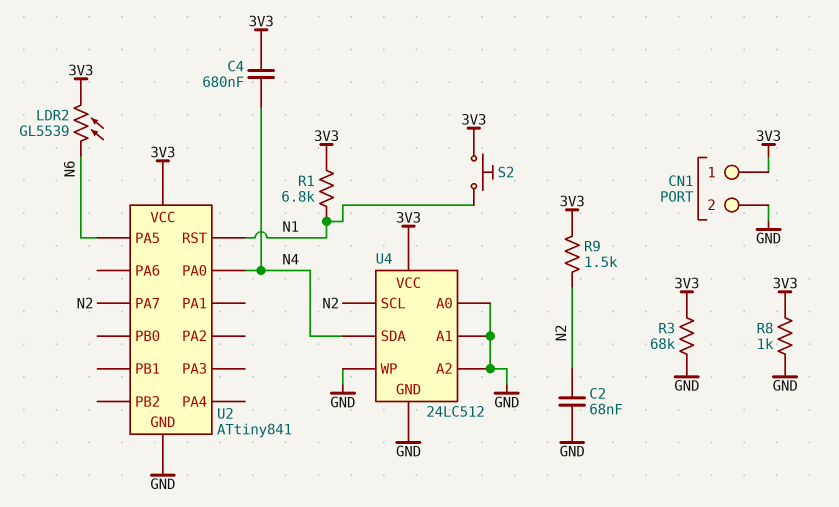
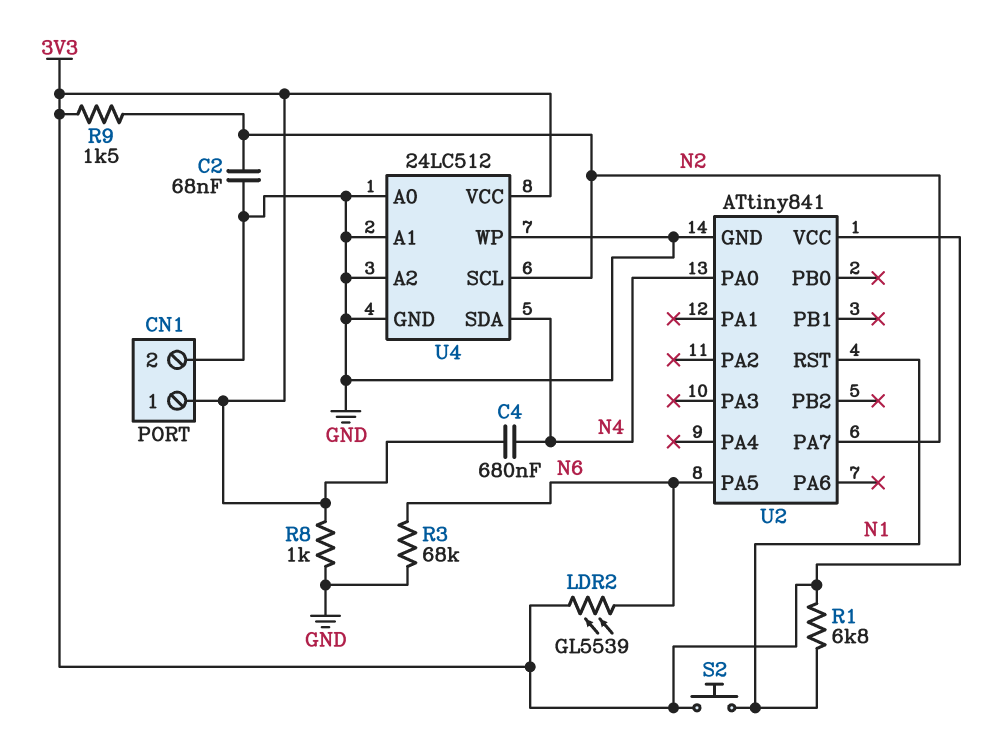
R3: 68k (3V3, GND) -> 68k (GND, N6)

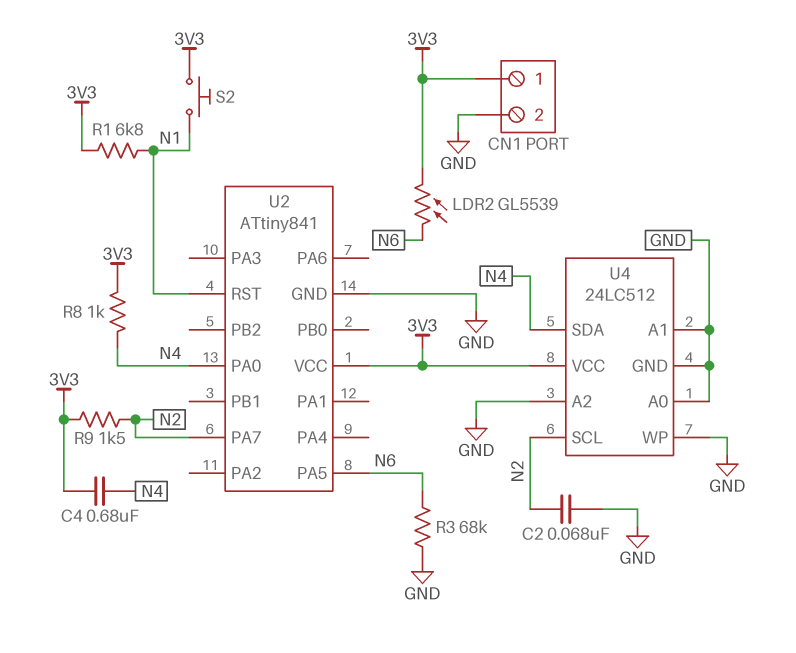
R8: 1k (3V3, GND) -> 1k (3V3, N4)

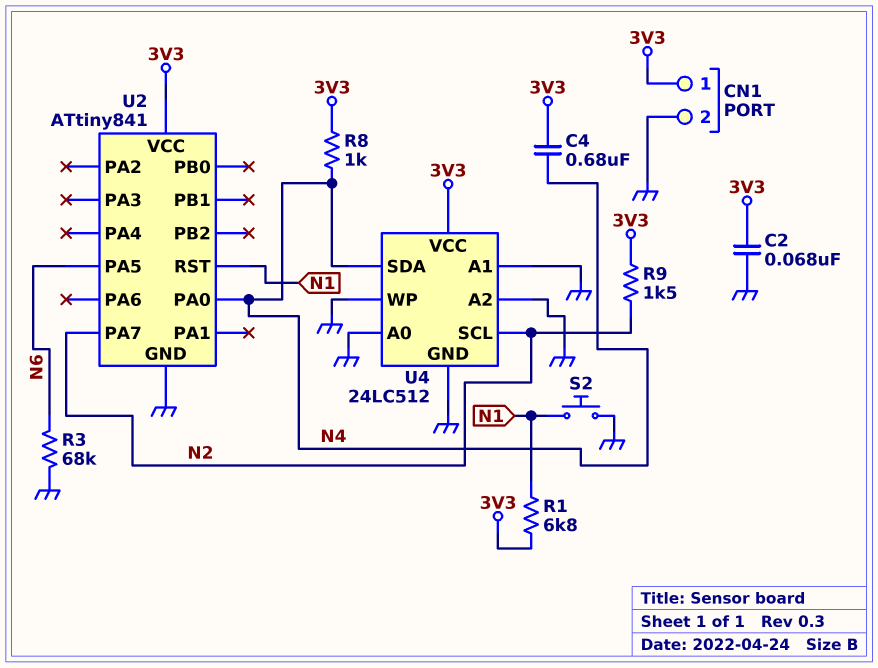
C2: 68nF (GND, N2) -> 68nF (3V3, GND)
LDR2: GL5539 (3V3, N6) -> none
S2: button (3V3, N1) -> button (GND, N1)

